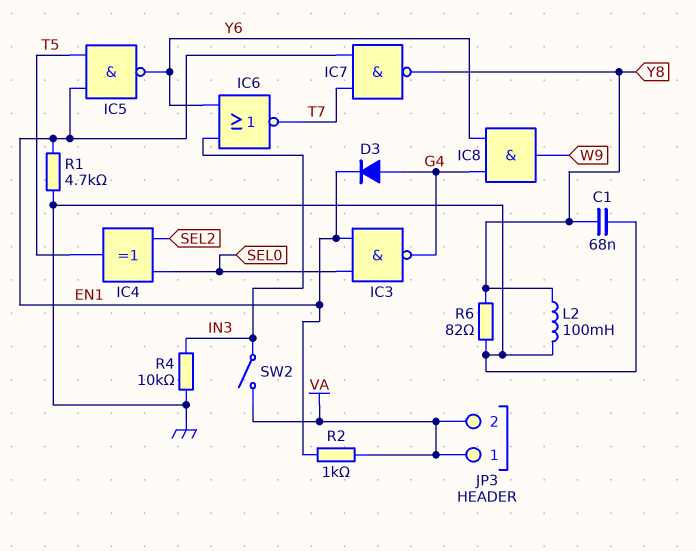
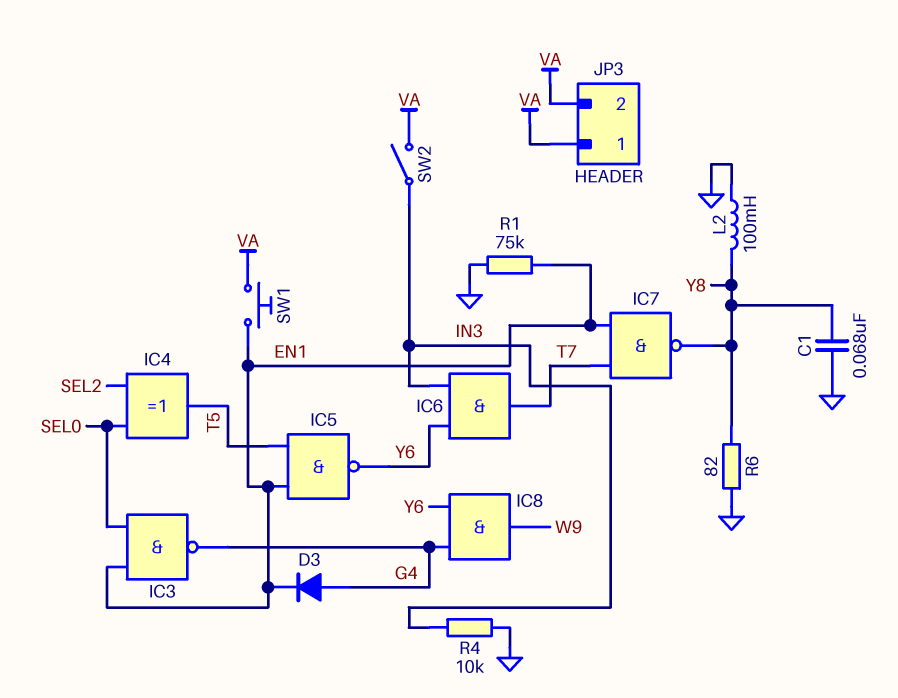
IC6: NOR (in IN3, in Y6, out T7) -> AND (in IN3, in Y6, out T7)
R1: 4.7k (EN1, GND) -> 75k (EN1, GND)
R2: 1k (EN1, VA) -> none
SW1: none -> button (EN1, VA)

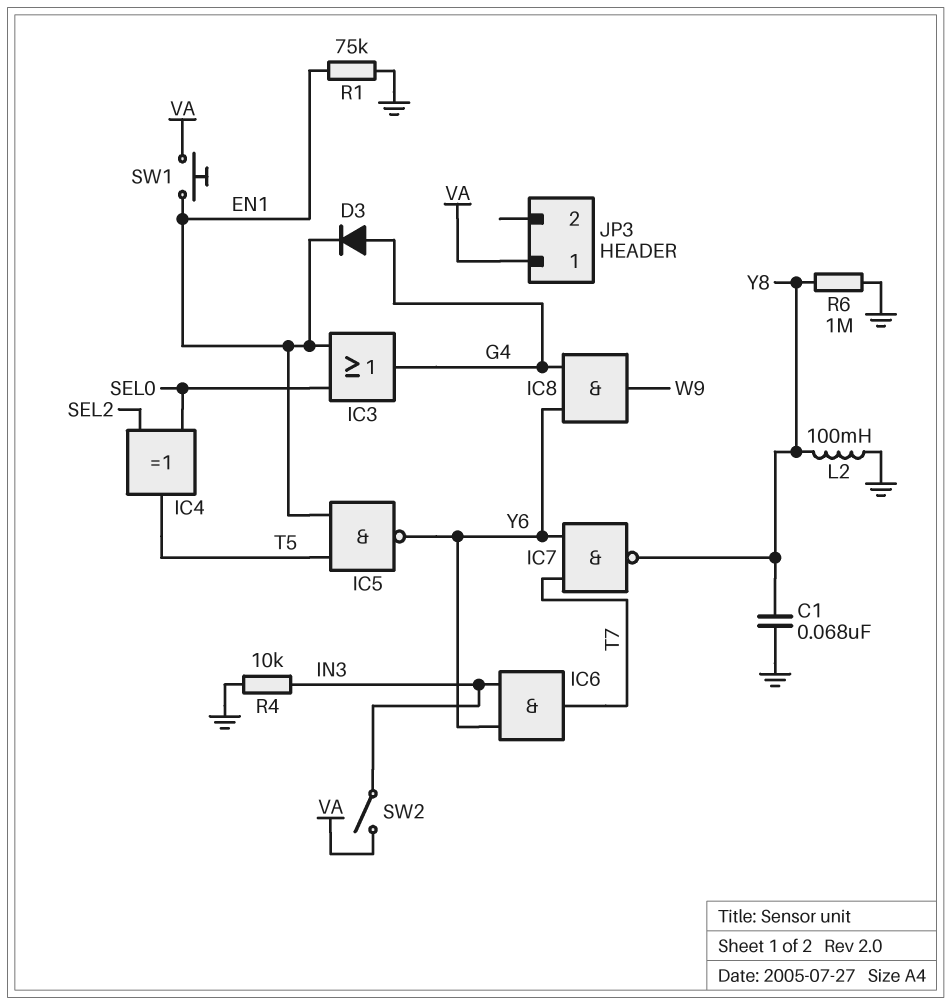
IC3: NAND (in EN1, in SEL0, out G4) -> OR (in EN1, in SEL0, out G4)
IC7: NAND (in EN1, in T7, out Y8) -> NAND (in T7, in Y6, out Y8)
JP3 pin 2: VA -> none
R6: 82 (GND, Y8) -> 1M (GND, Y8)

